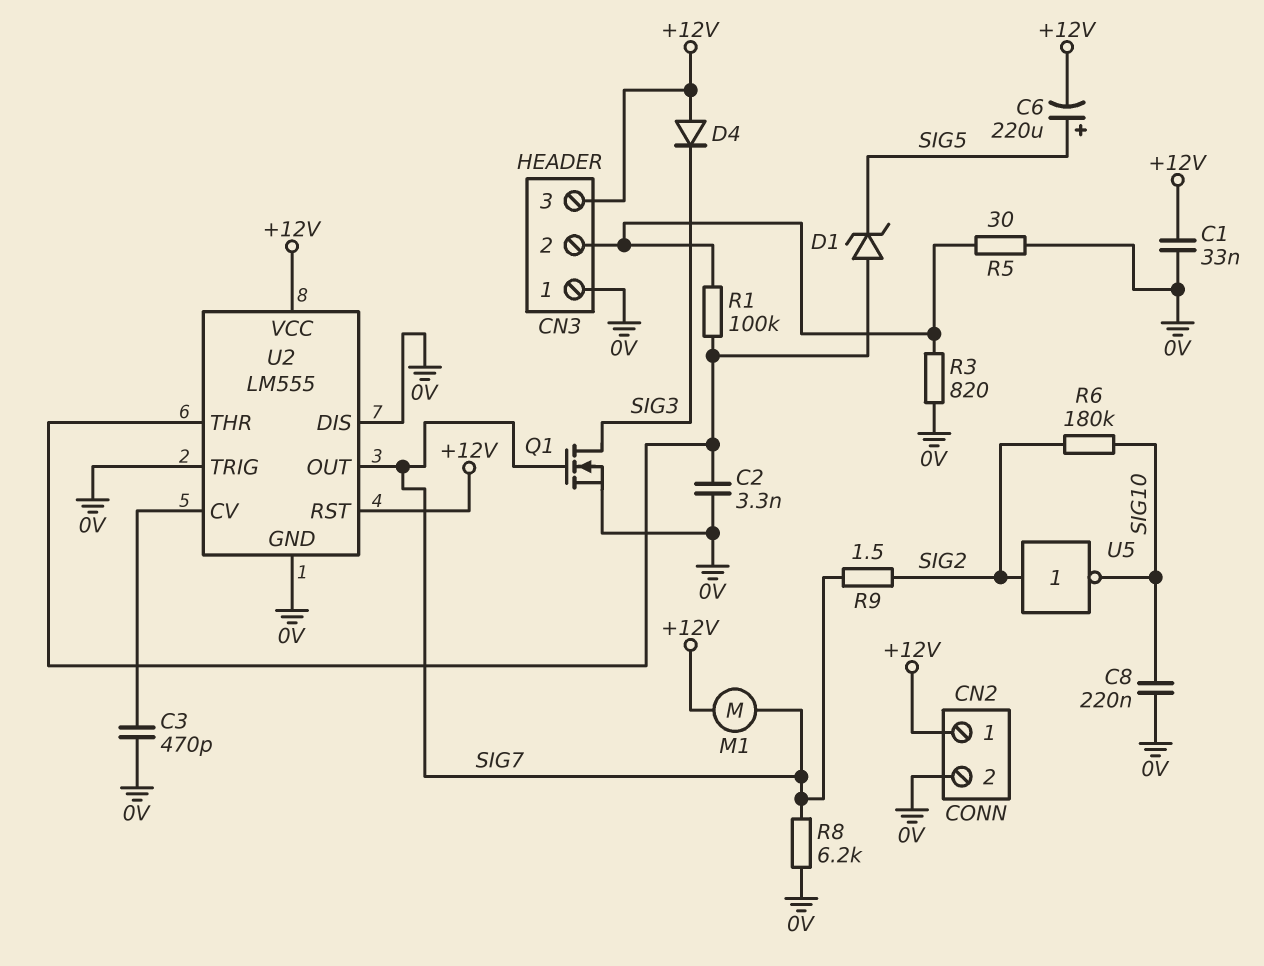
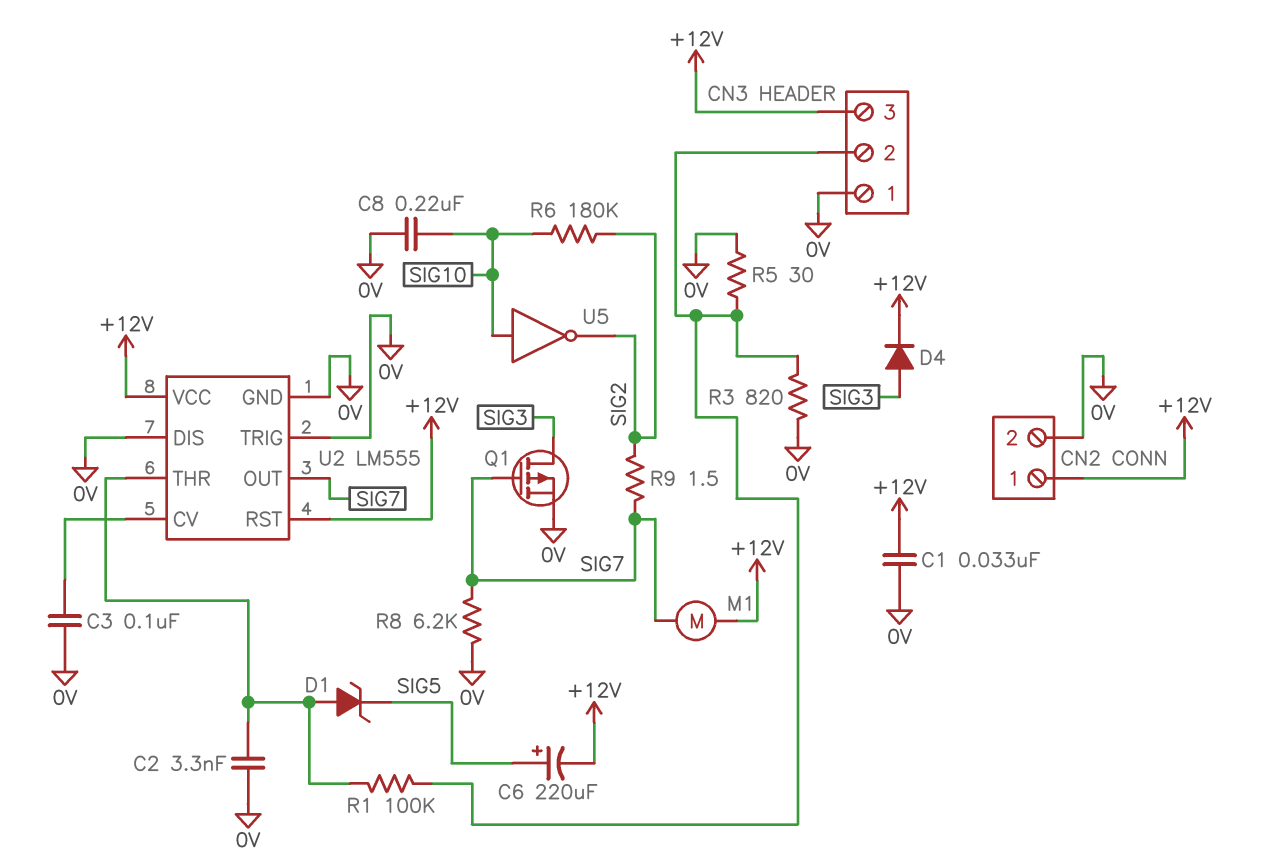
C3: 470pF (0V, U2/CV) -> 100nF (0V, U2/CV)
D4: diode (A +12V, K SIG3) -> diode (A SIG3, K +12V)
Q1: NMOS (G SIG7, D SIG3, S 0V) -> PMOS (G SIG7, D SIG3, S 0V)
U5: NOT (in SIG2, out SIG10) -> NOT (in SIG10, out SIG2)

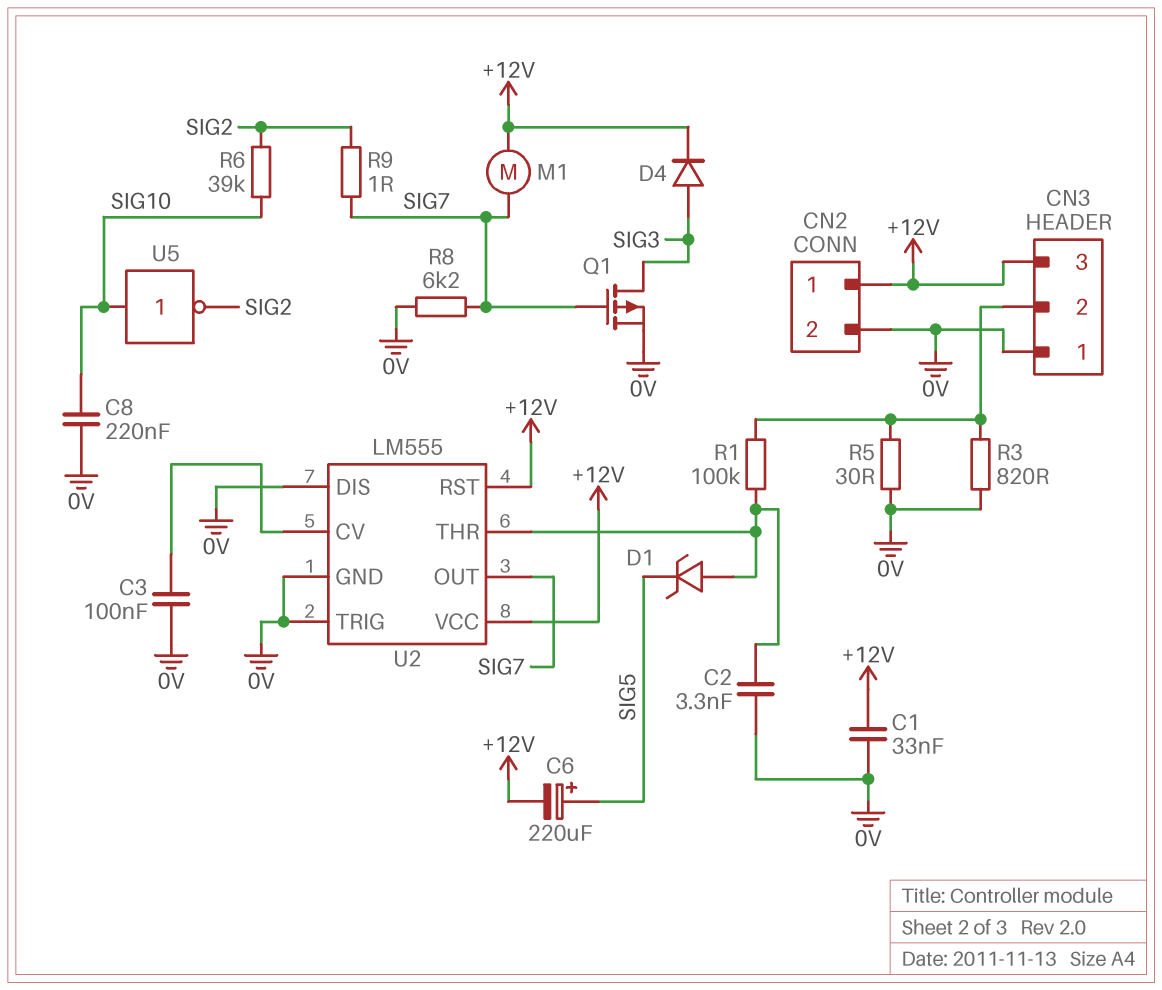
R6: 180k (SIG2, SIG10) -> 39k (SIG2, SIG10)
R9: 1.5 (SIG2, SIG7) -> 1 (SIG2, SIG7)

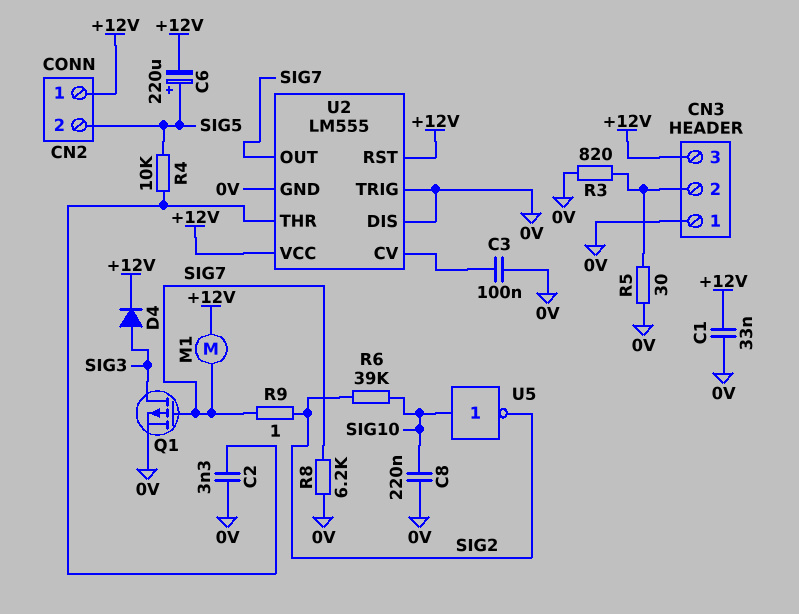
CN2 pin 2: 0V -> SIG5
D1: zener (A U2/THR, K SIG5) -> none
R1: 100k (CN3/2, U2/THR) -> none
R4: none -> 10k (SIG5, U2/THR)

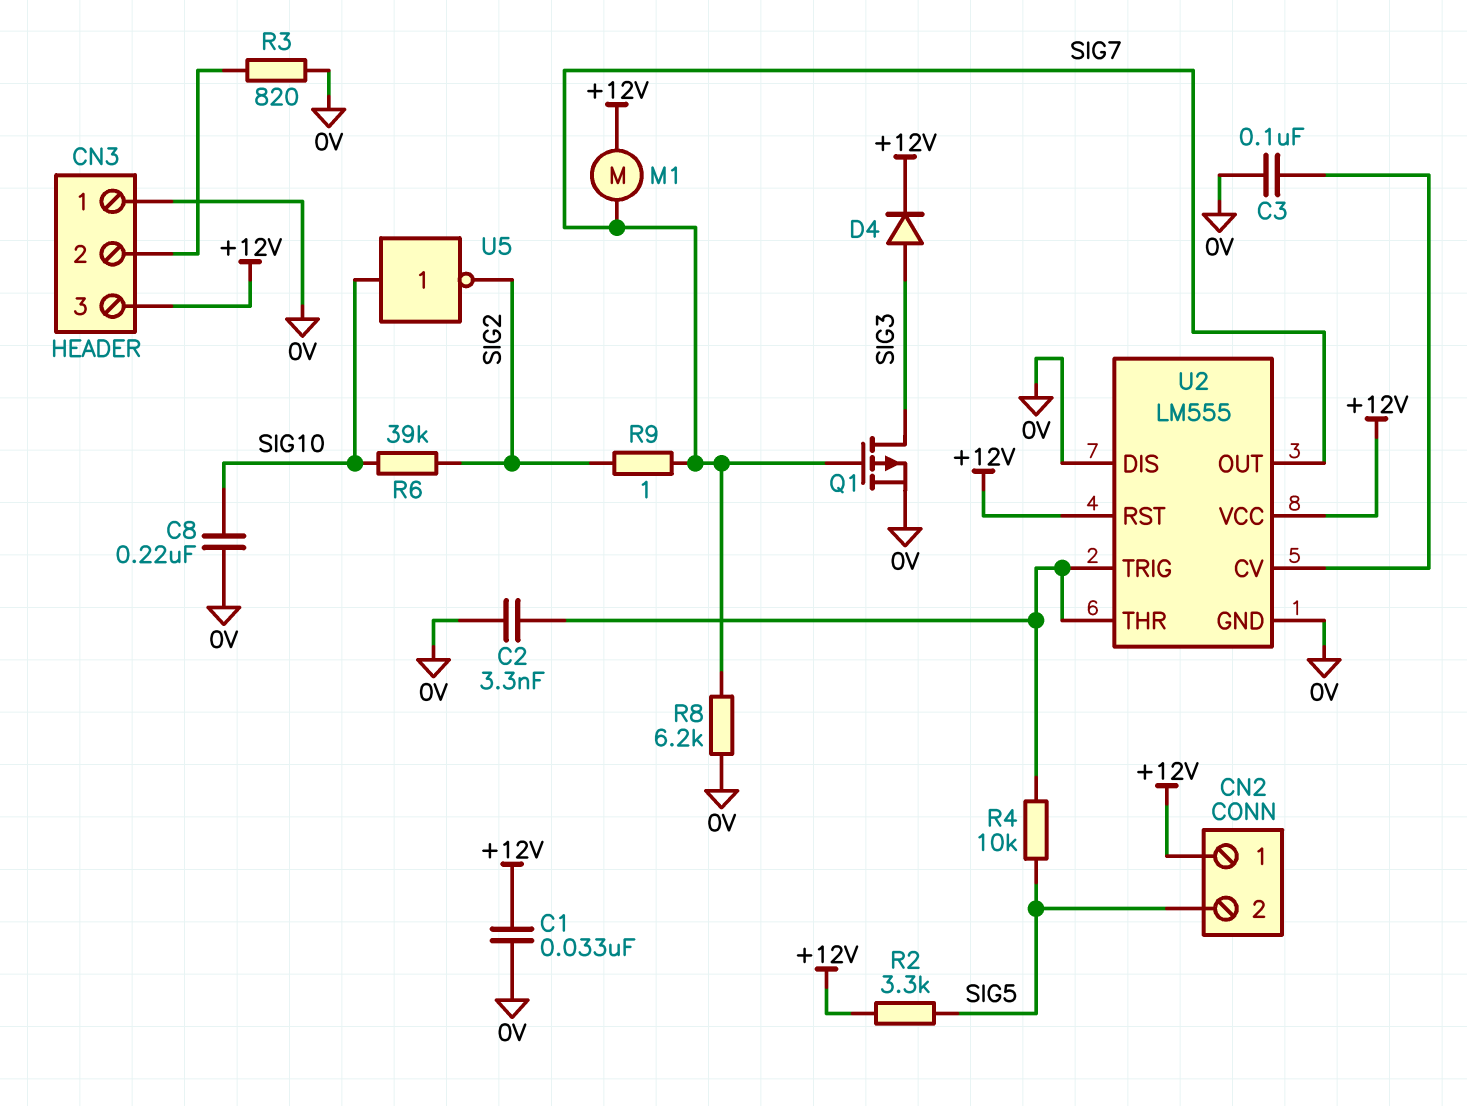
C6: 220uF (plus SIG5, minus +12V) -> none
R2: none -> 3.3k (+12V, SIG5)
R5: 30 (0V, CN3/2) -> none
U2 pin TRIG: 0V -> U2/THR

